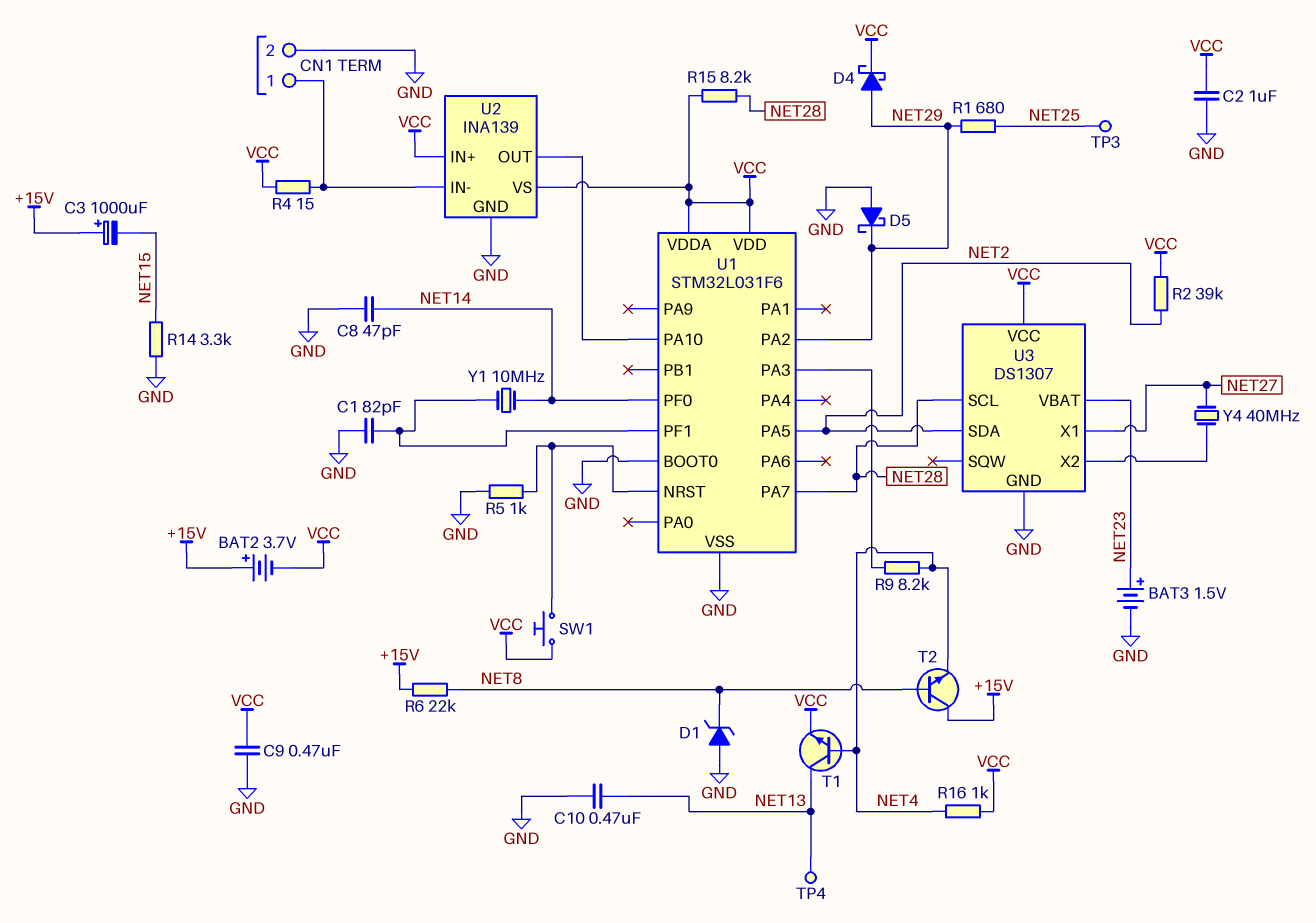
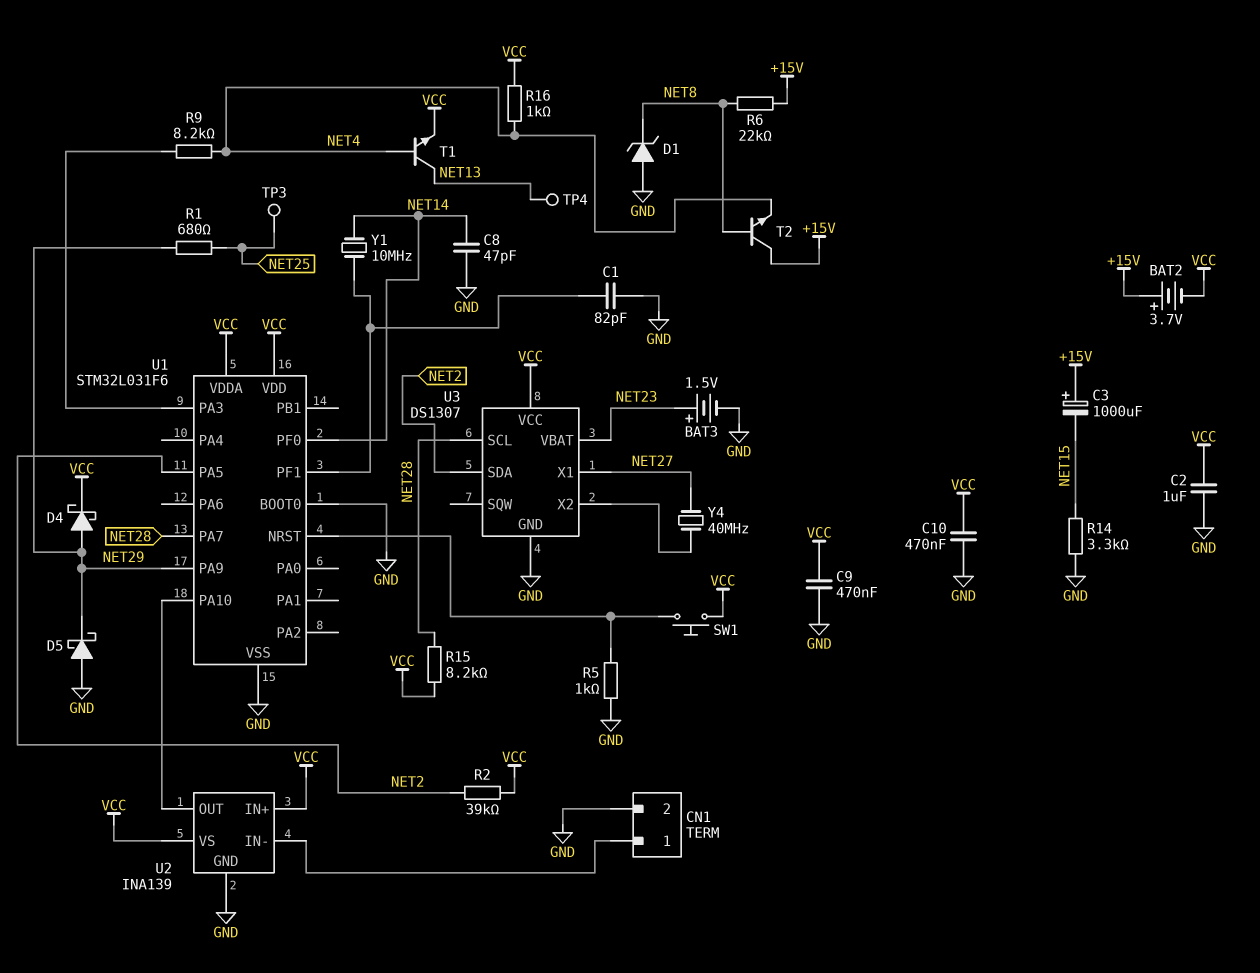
C10: 470nF (GND, NET13) -> 470nF (GND, VCC)
R4: 15 (CN1/1, VCC) -> none
U1 pin PA2: NET29 -> none
U1 pin PA9: none -> NET29

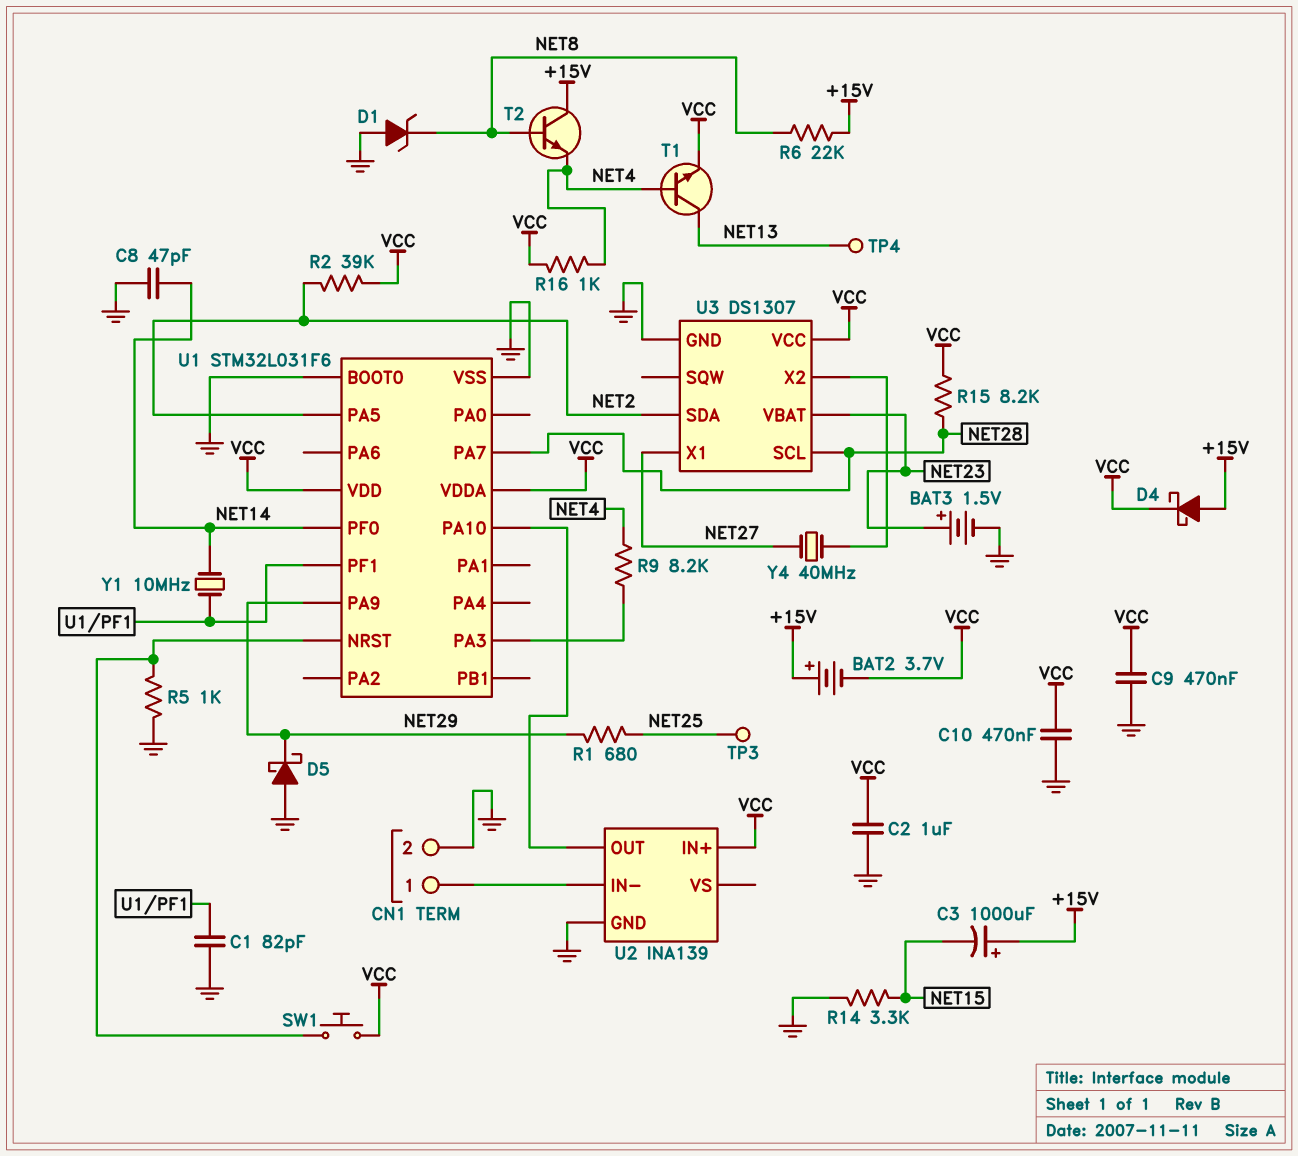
D4: schottky (A NET29, K VCC) -> schottky (A +15V, K VCC)
U2 pin VS: VCC -> none

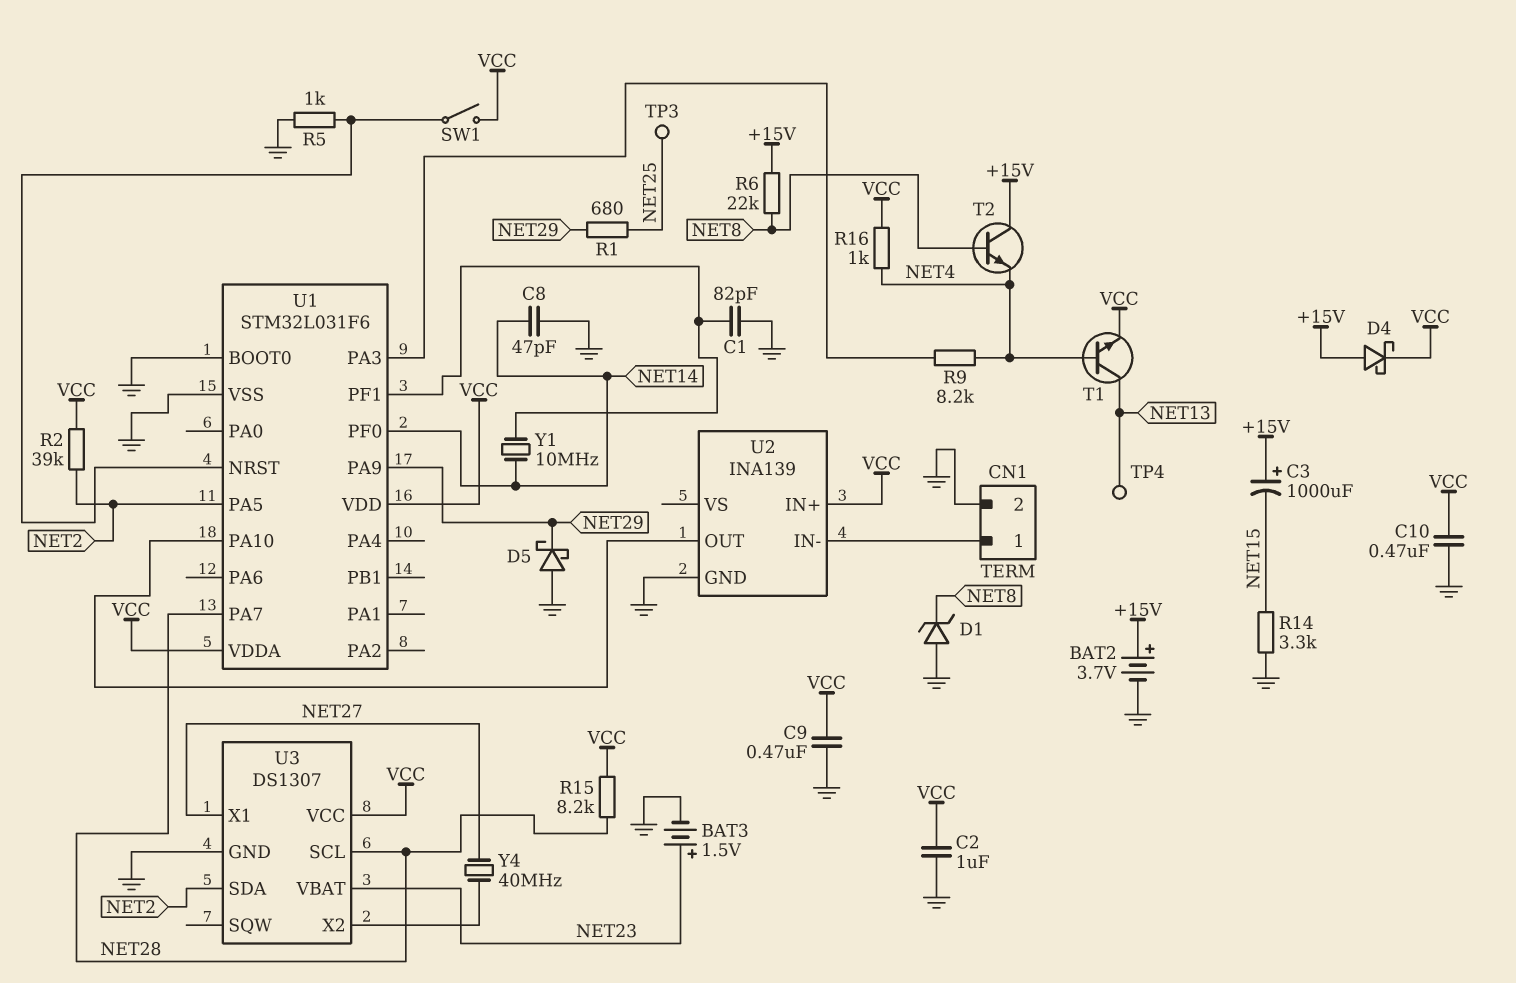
BAT2: 3.7V (plus +15V, minus VCC) -> 3.7V (plus +15V, minus GND)
SW1: button (U1/NRST, VCC) -> switch (U1/NRST, VCC)

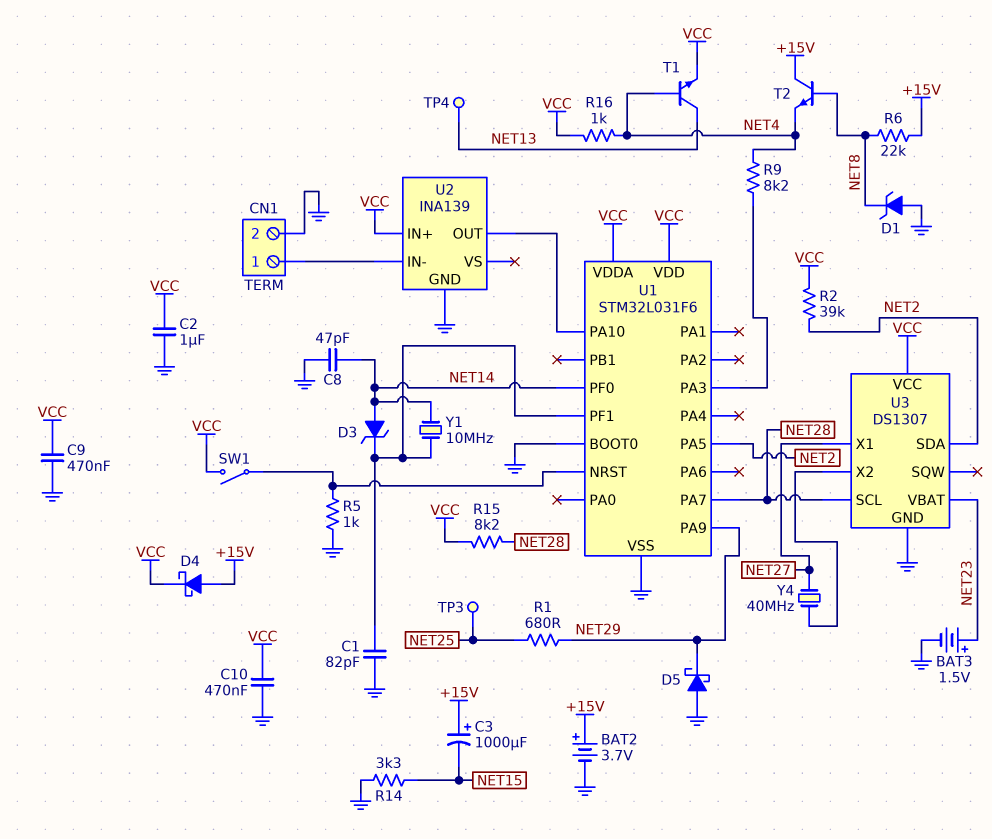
D3: none -> zener (A NET14, K U1/PF1)

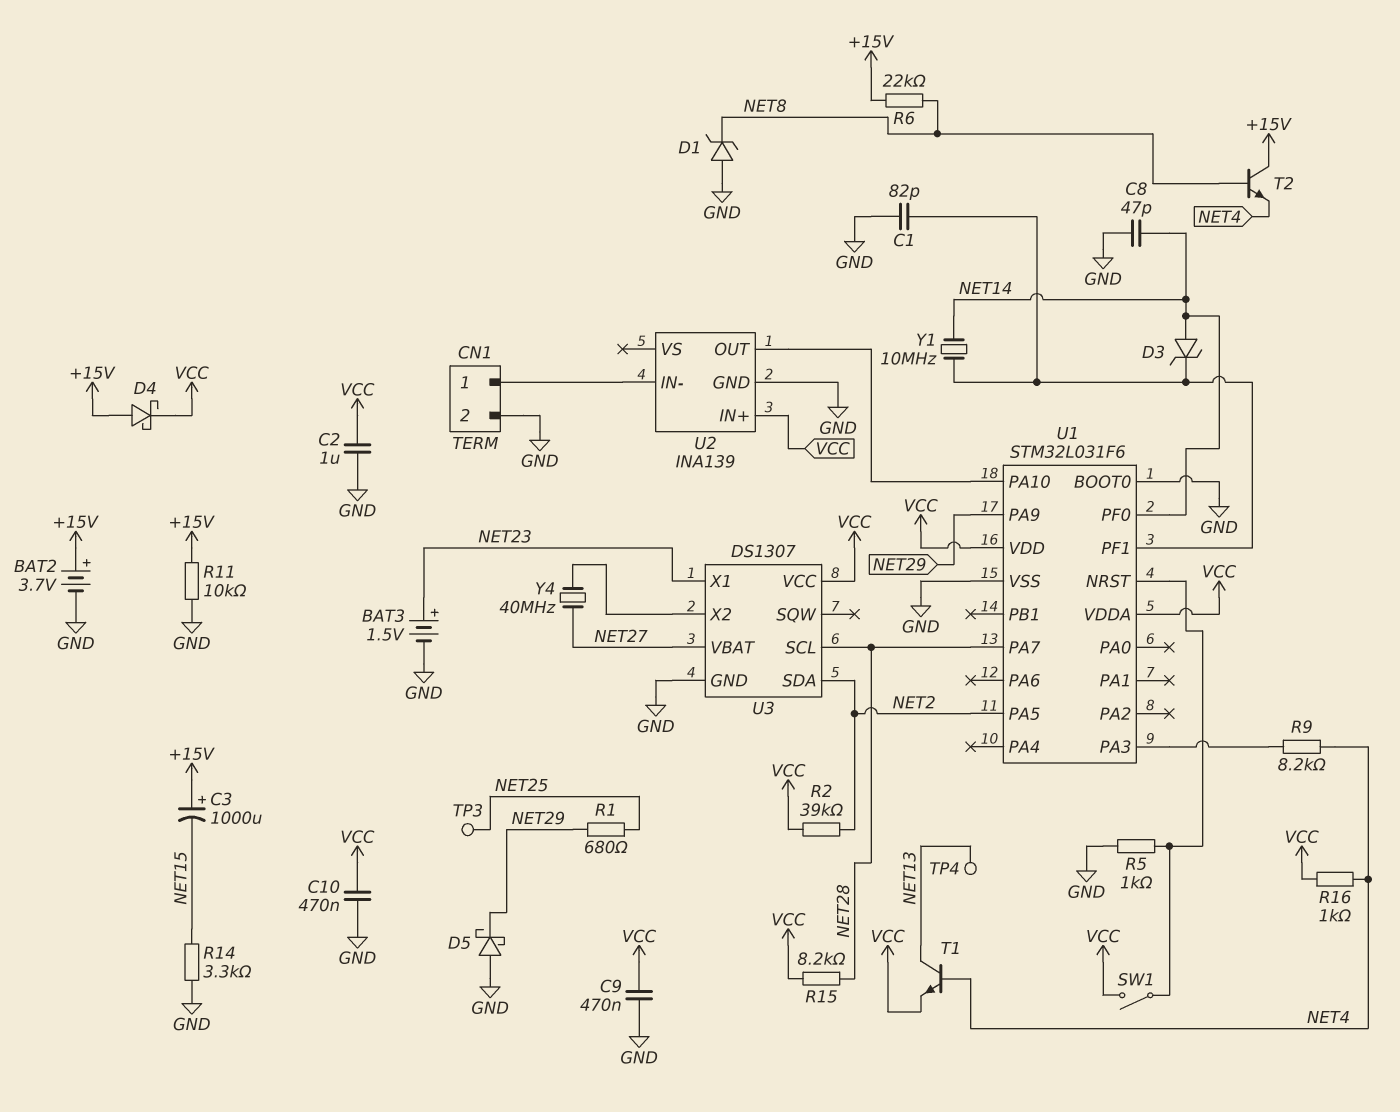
R11: none -> 10k (+15V, GND)
U3 pin VBAT: NET23 -> NET27
U3 pin X1: NET27 -> NET23

